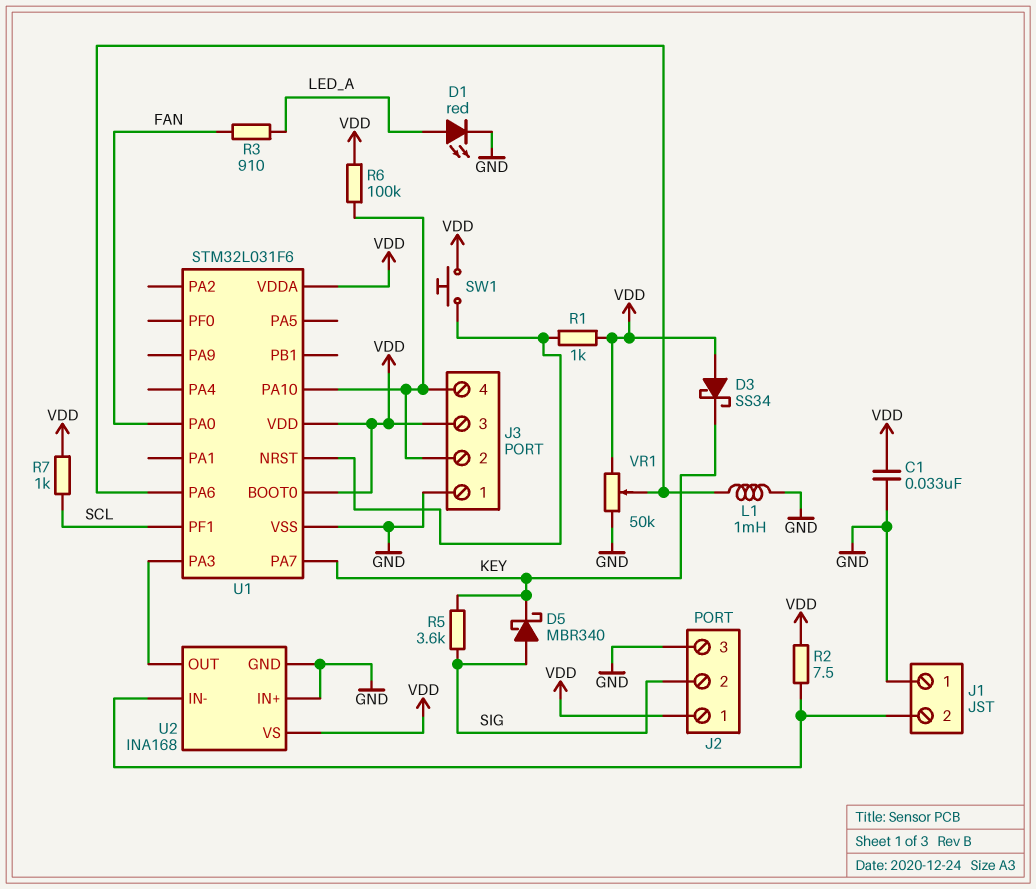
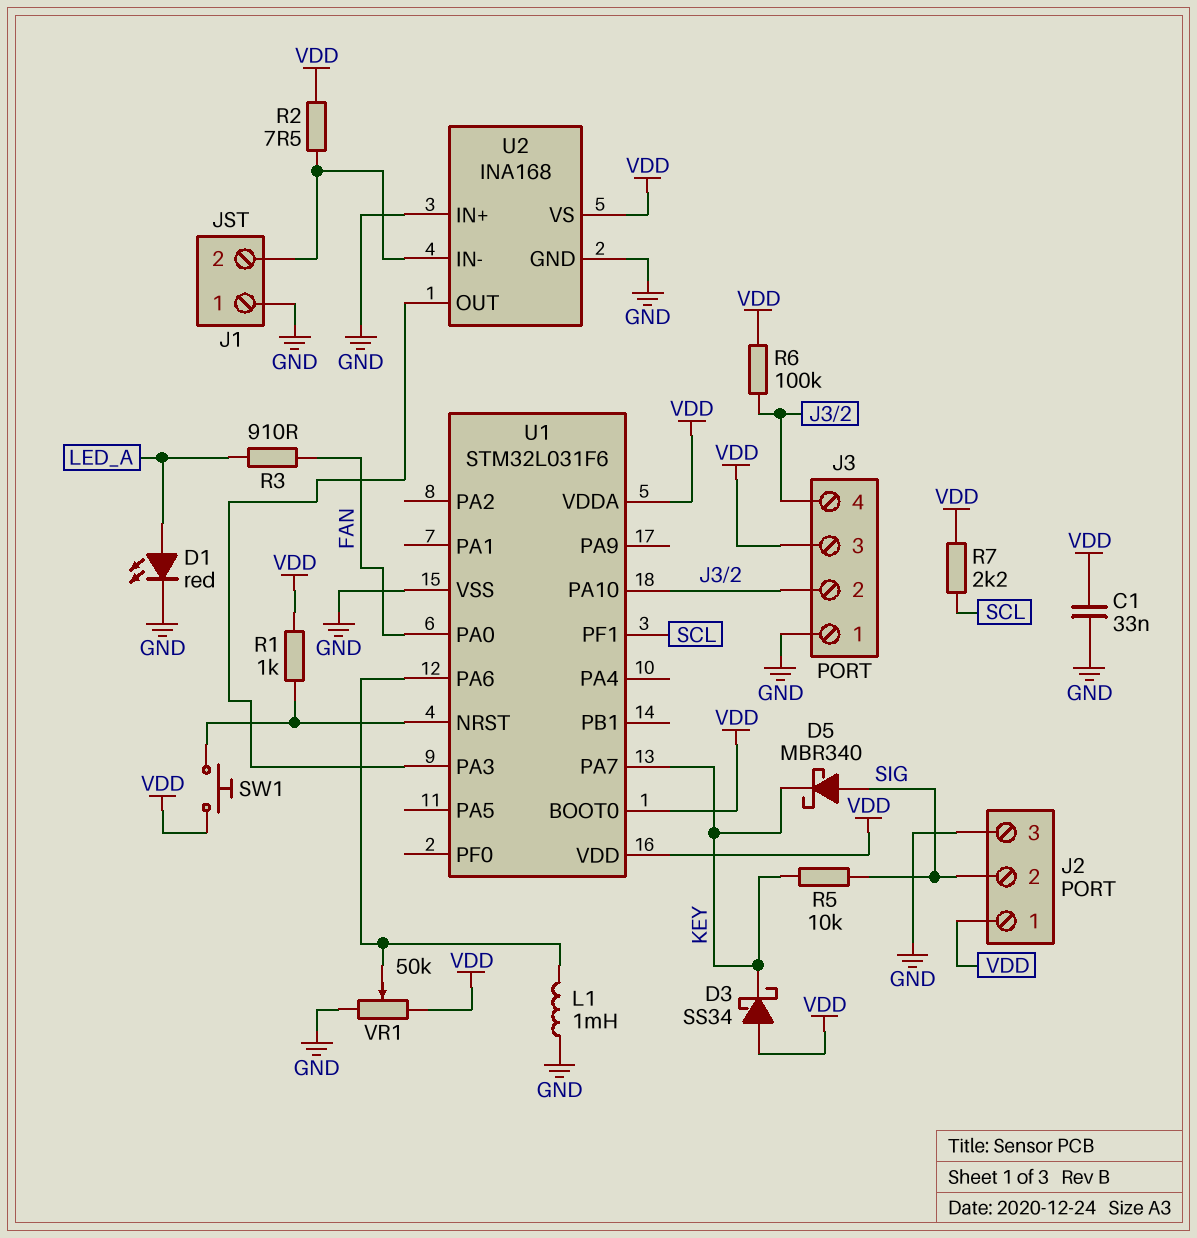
R5: 3.6k (KEY, SIG) -> 10k (KEY, SIG)
R7: 1k (SCL, VDD) -> 2.2k (SCL, VDD)

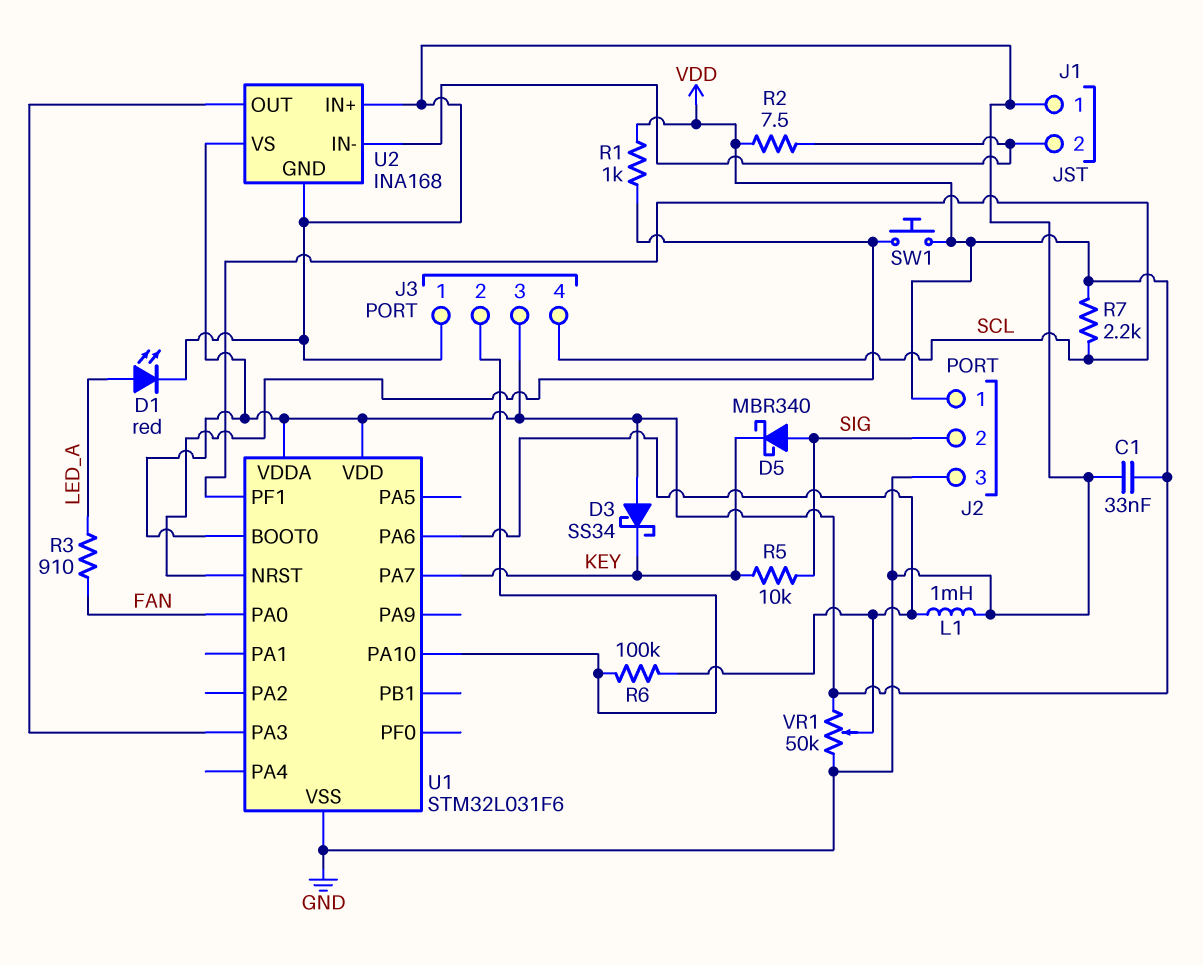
J3 pin 4: J3/2 -> SCL
R6: 100k (J3/2, VDD) -> 100k (J3/2, U1/PA6)

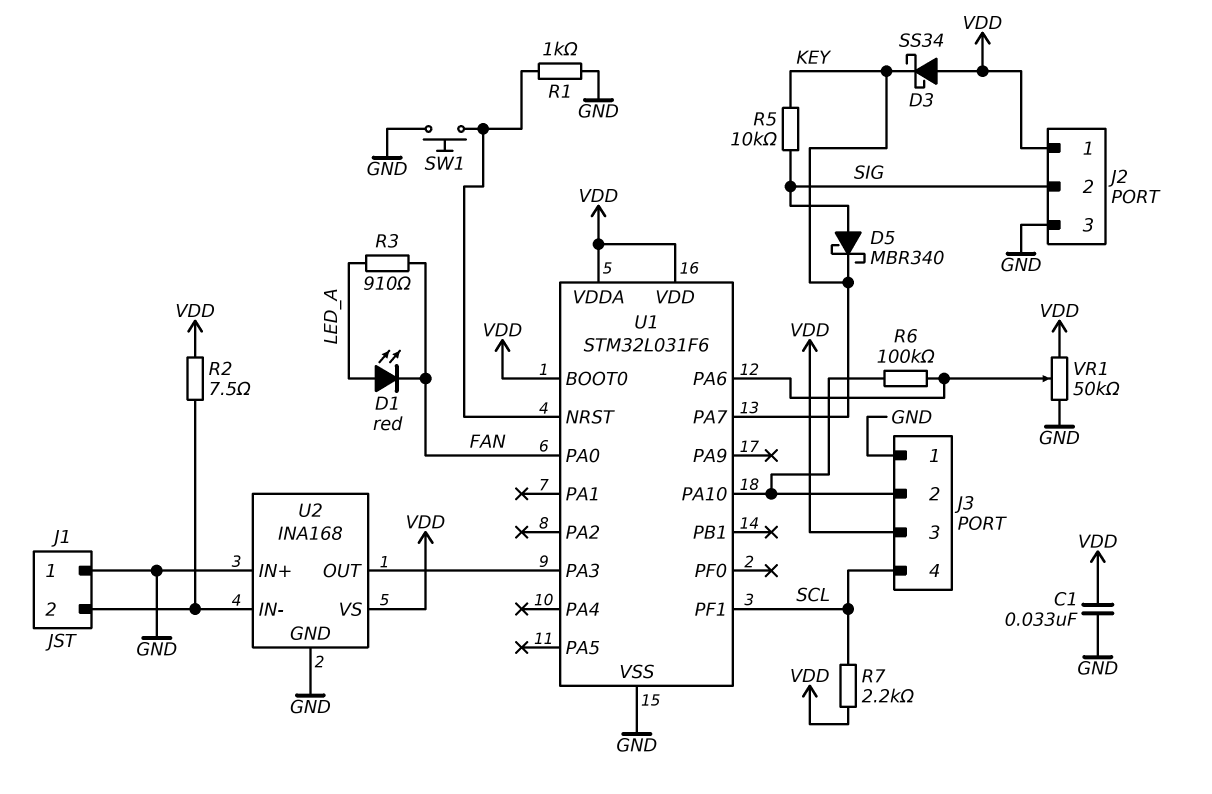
D1: LED red (A LED_A, K GND) -> LED red (A LED_A, K FAN)
L1: 1mH (GND, U1/PA6) -> none
R1: 1k (U1/NRST, VDD) -> 1k (GND, U1/NRST)
SW1: button (U1/NRST, VDD) -> button (GND, U1/NRST)

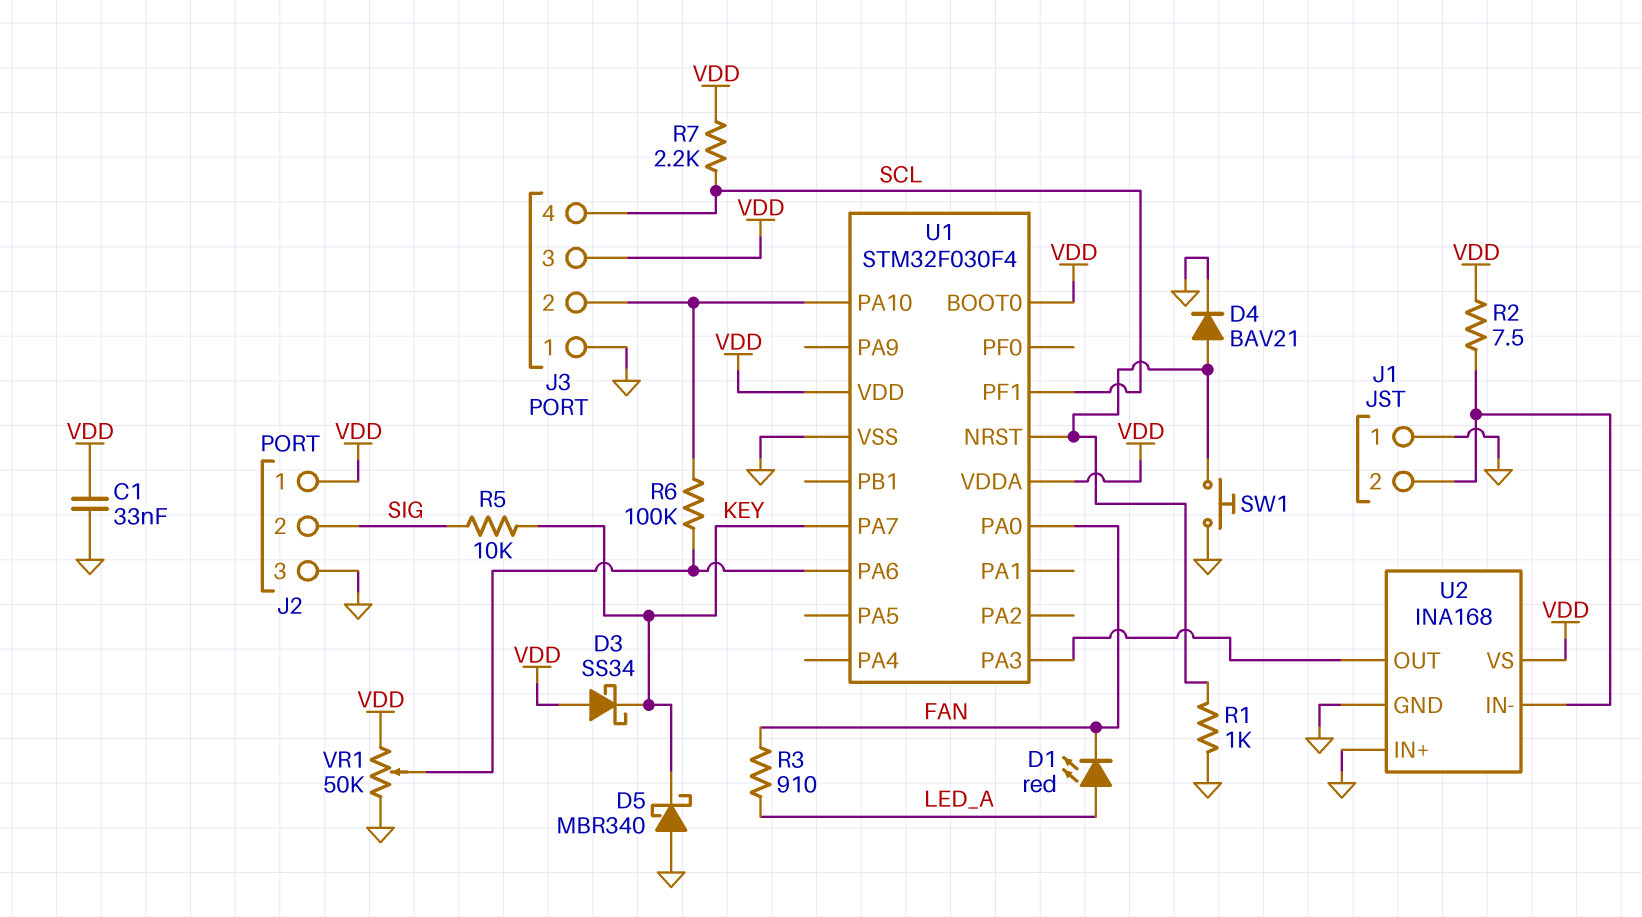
D4: none -> diode BAV21 (A U1/NRST, K GND)
D5: schottky MBR340 (A SIG, K KEY) -> schottky MBR340 (A GND, K KEY)
U1: STM32L031F6 -> STM32F030F4

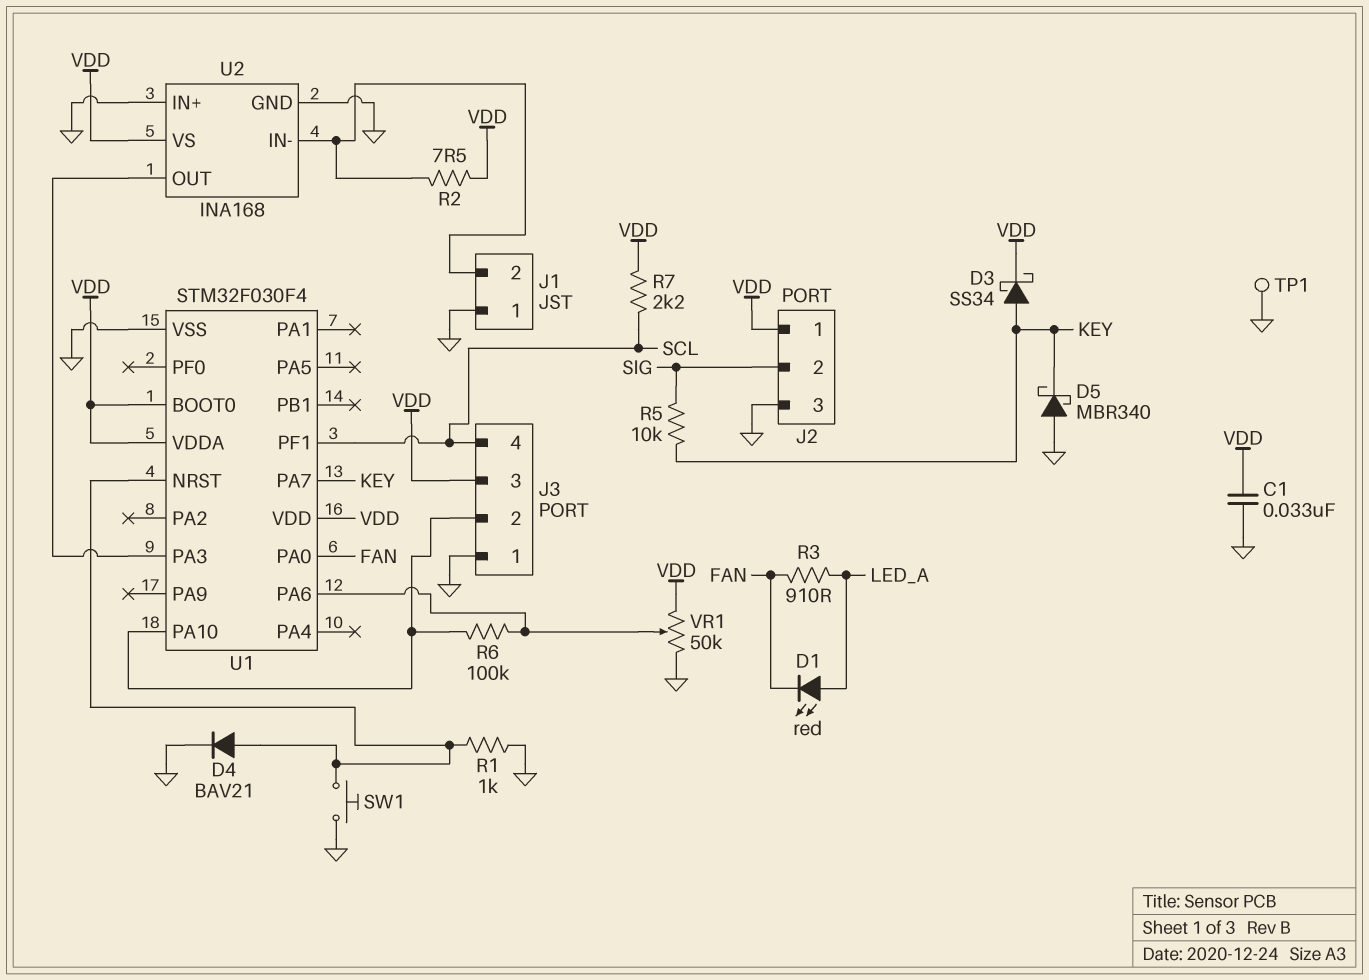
D3: schottky SS34 (A VDD, K KEY) -> schottky SS34 (A KEY, K VDD)
TP1: none -> test point (GND)

